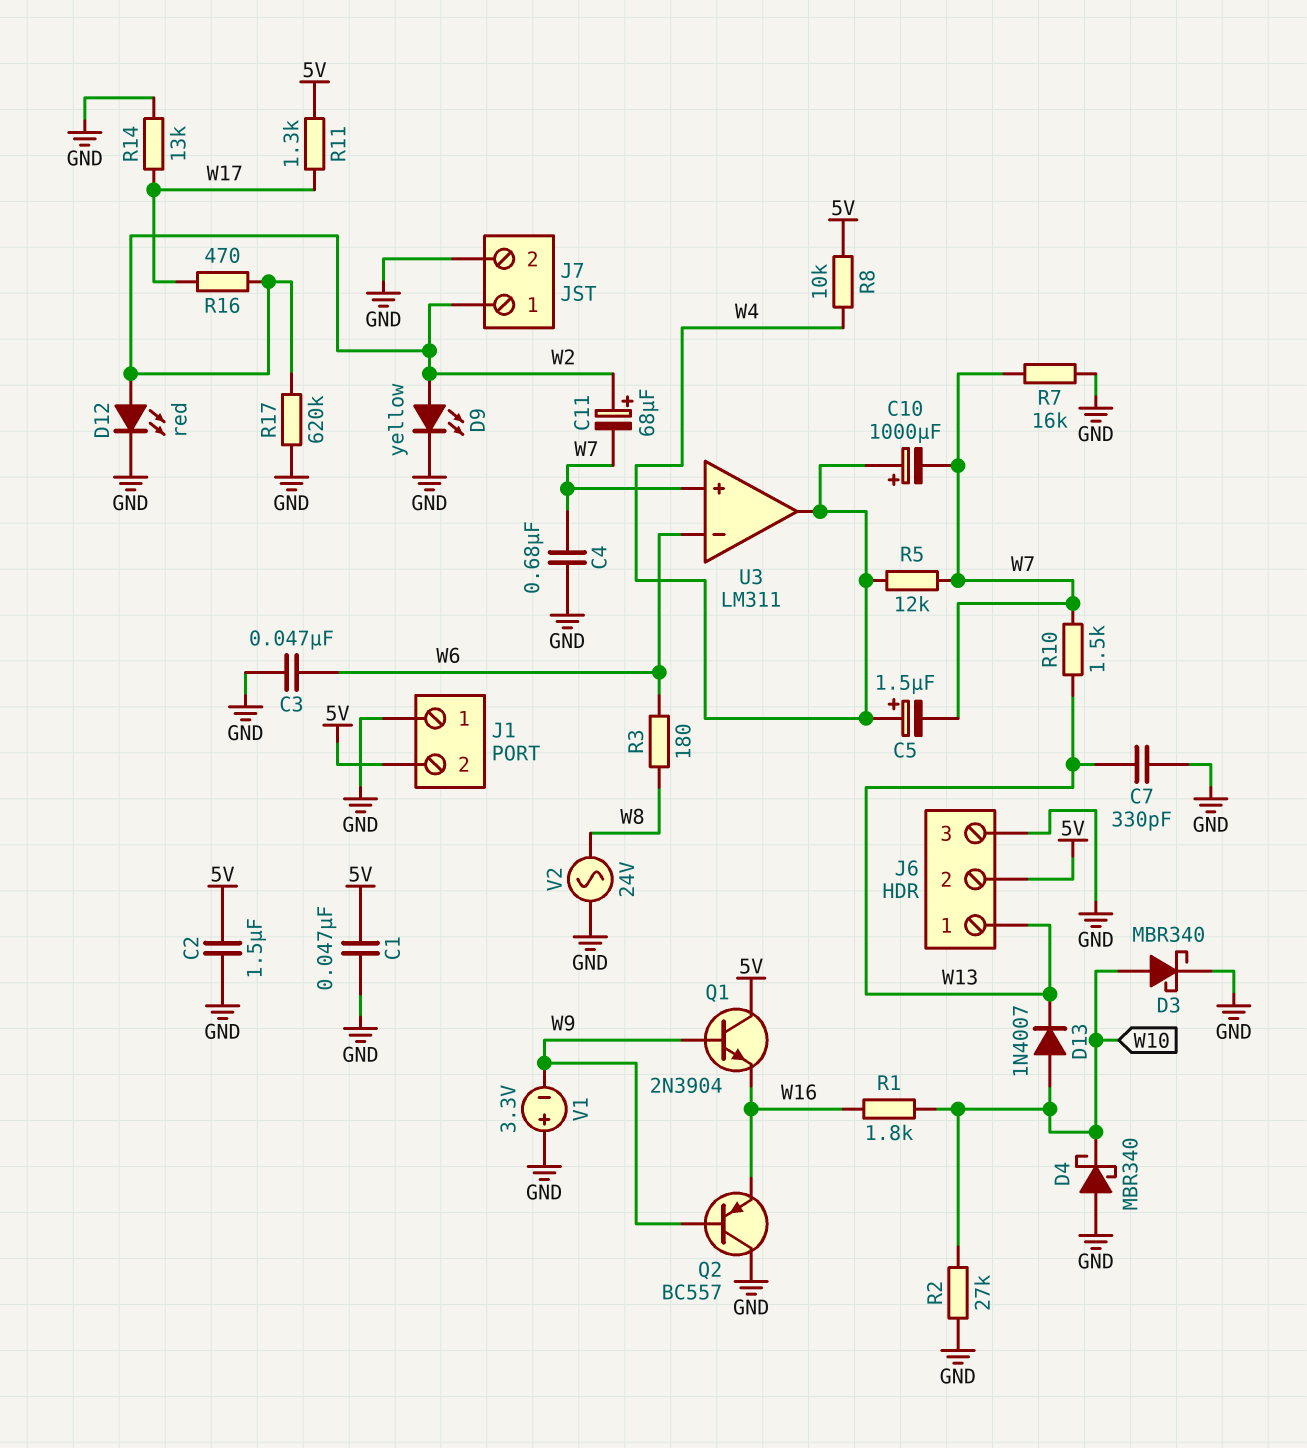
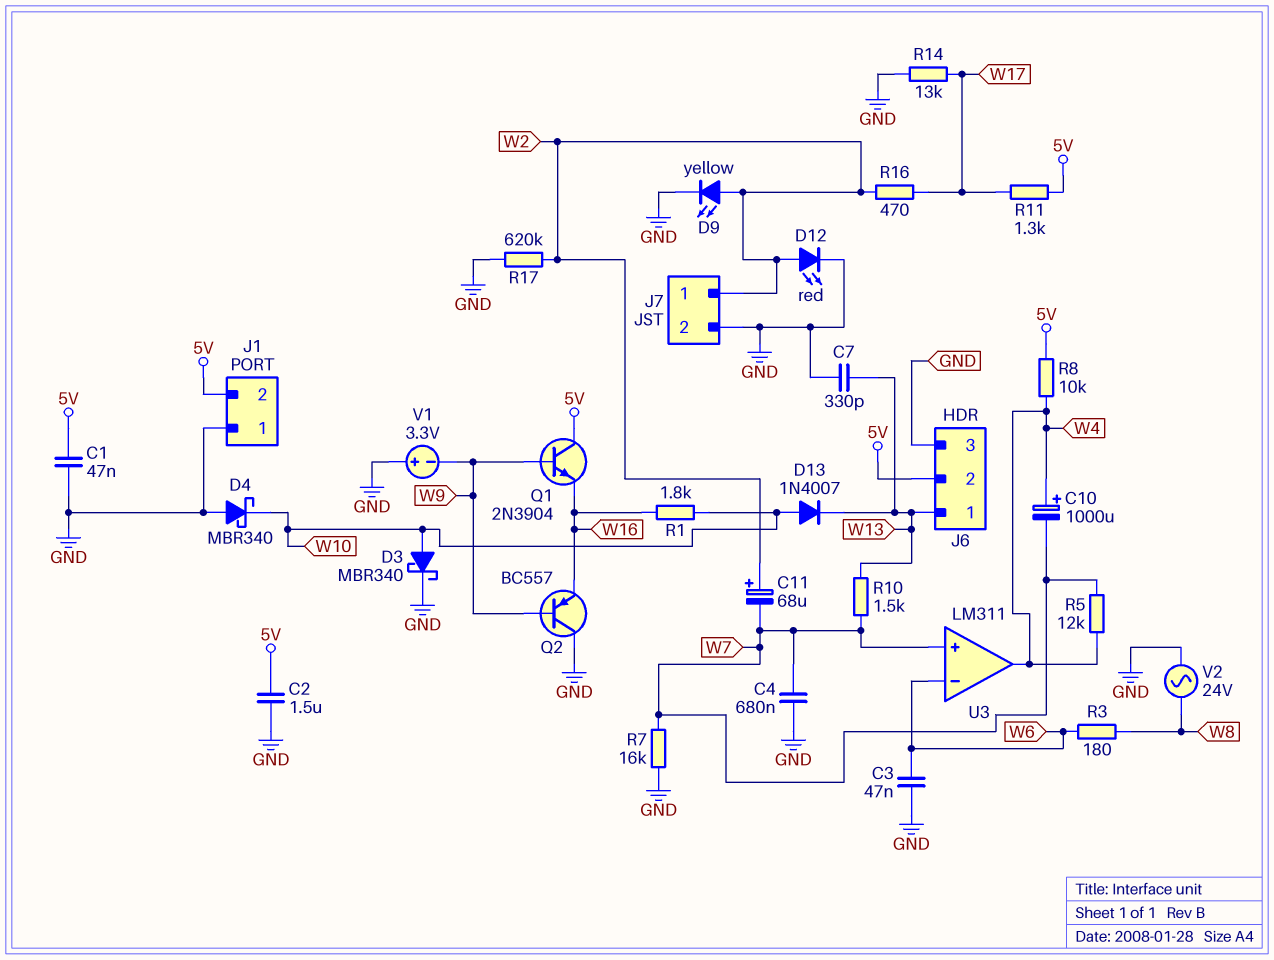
C5: 1.5uF (plus W4, minus W7) -> none
R2: 27k (GND, W10) -> none

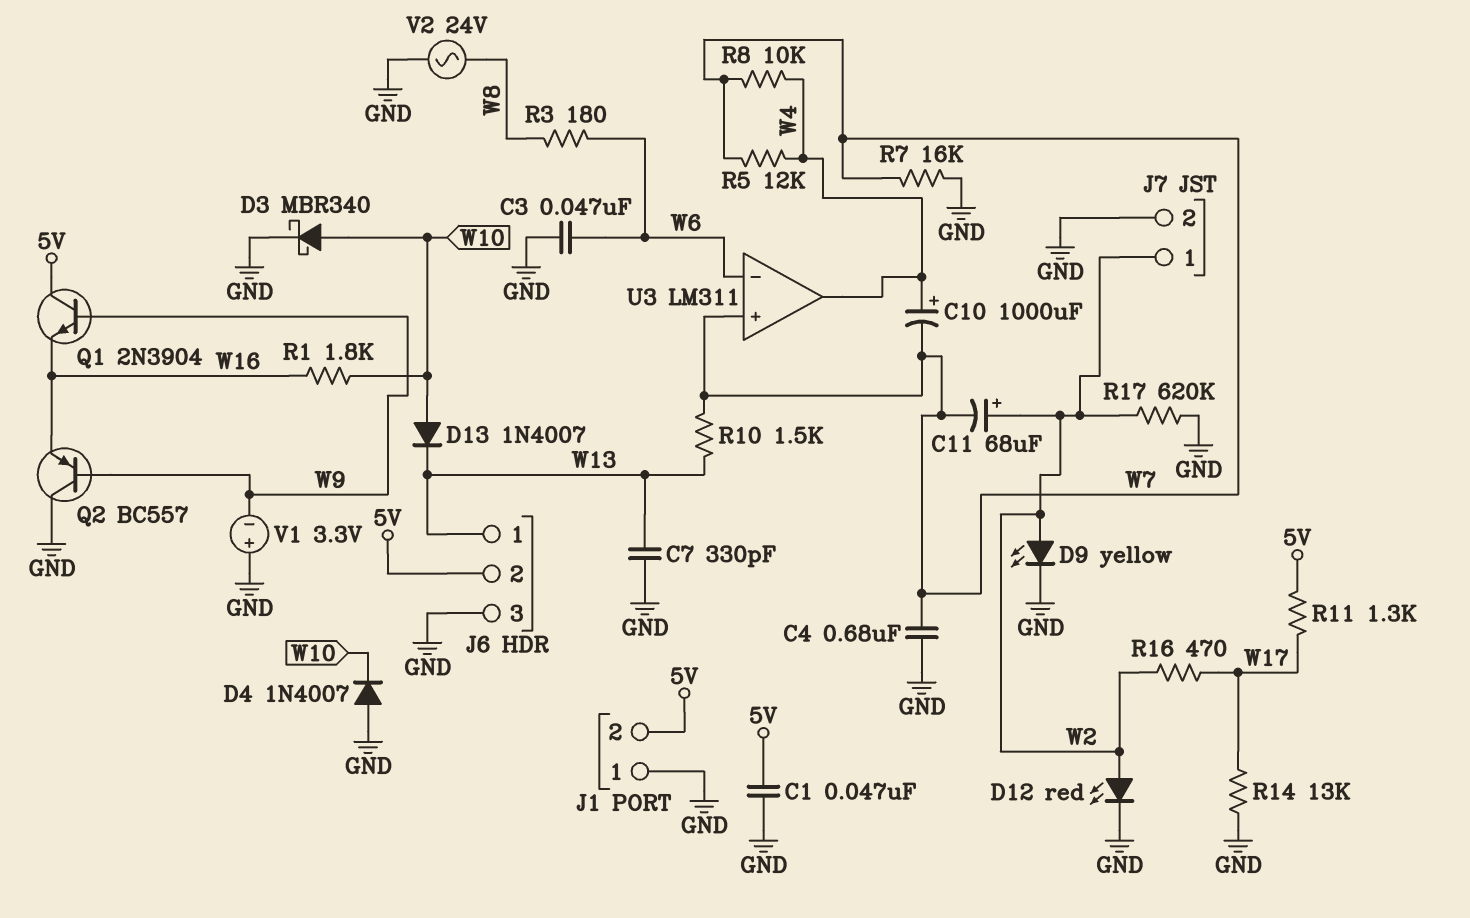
C2: 1.5uF (5V, GND) -> none
D4: schottky MBR340 (A GND, K W10) -> diode 1N4007 (A GND, K W10)
R8: 10k (5V, W4) -> 10k (W4, W7)

